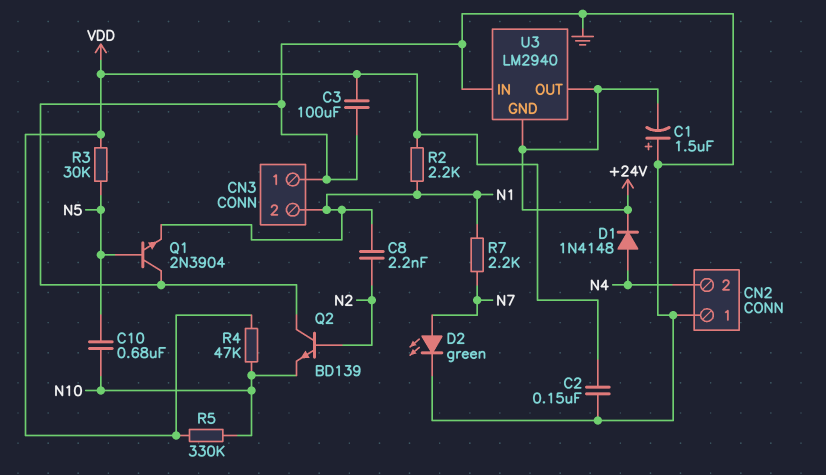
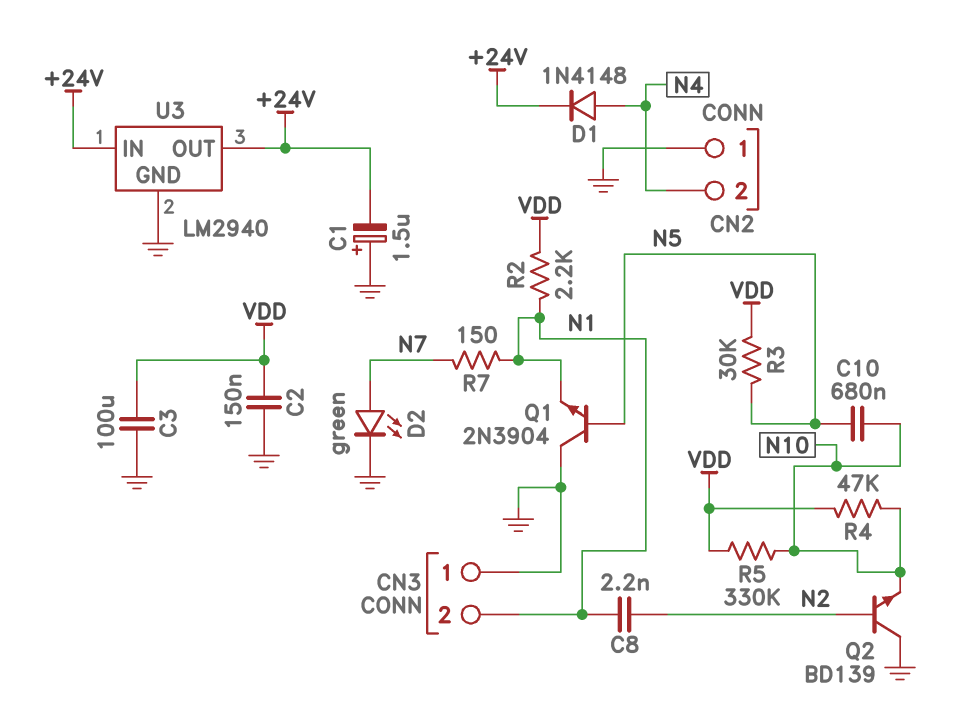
R7: 2.2k (N1, N7) -> 150 (N1, N7)
U3 pin GND: +24V -> GND
U3 pin IN: GND -> +24V

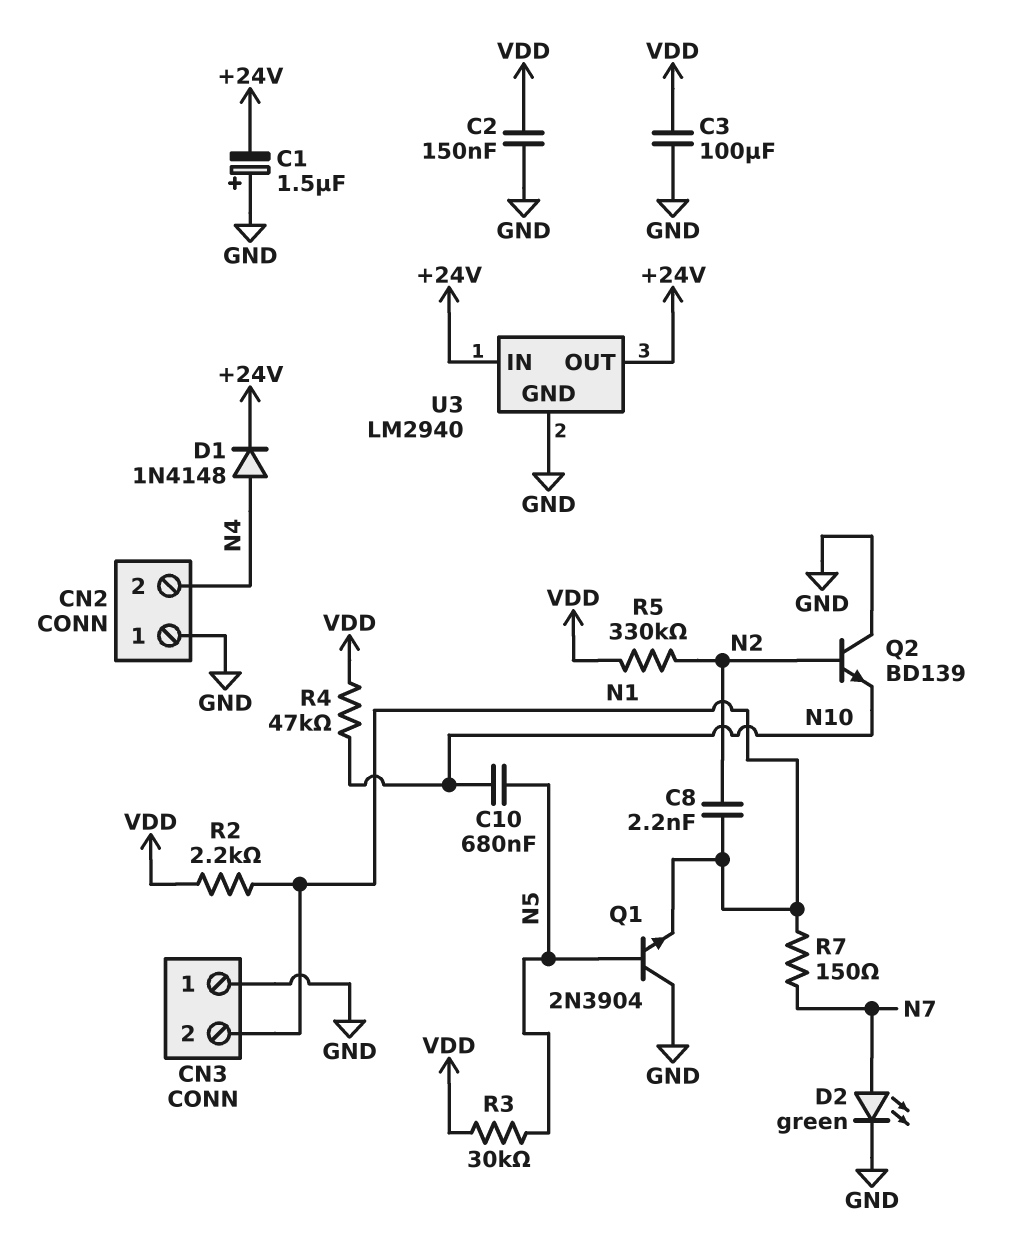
R5: 330k (N10, VDD) -> 330k (N2, VDD)

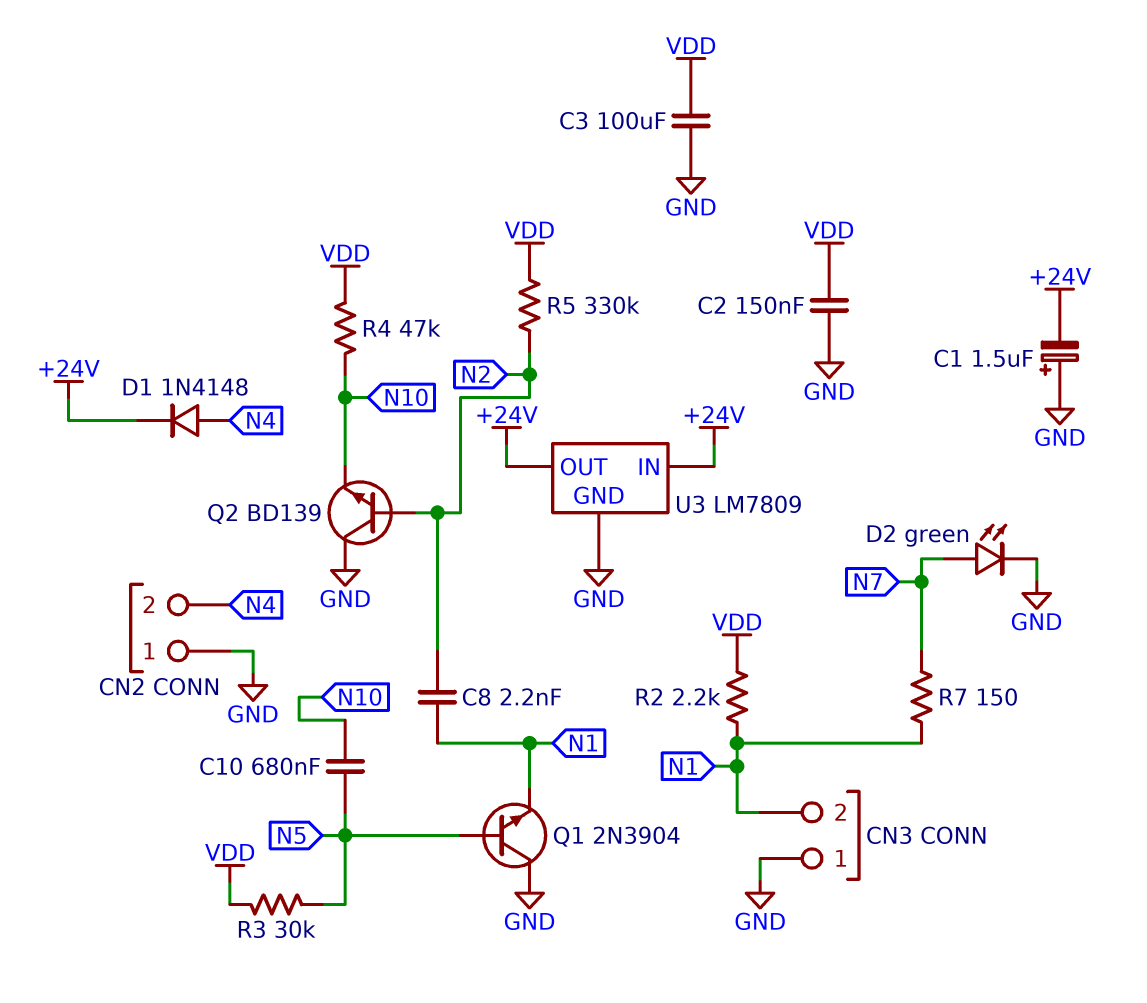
U3: LM2940 -> LM7809

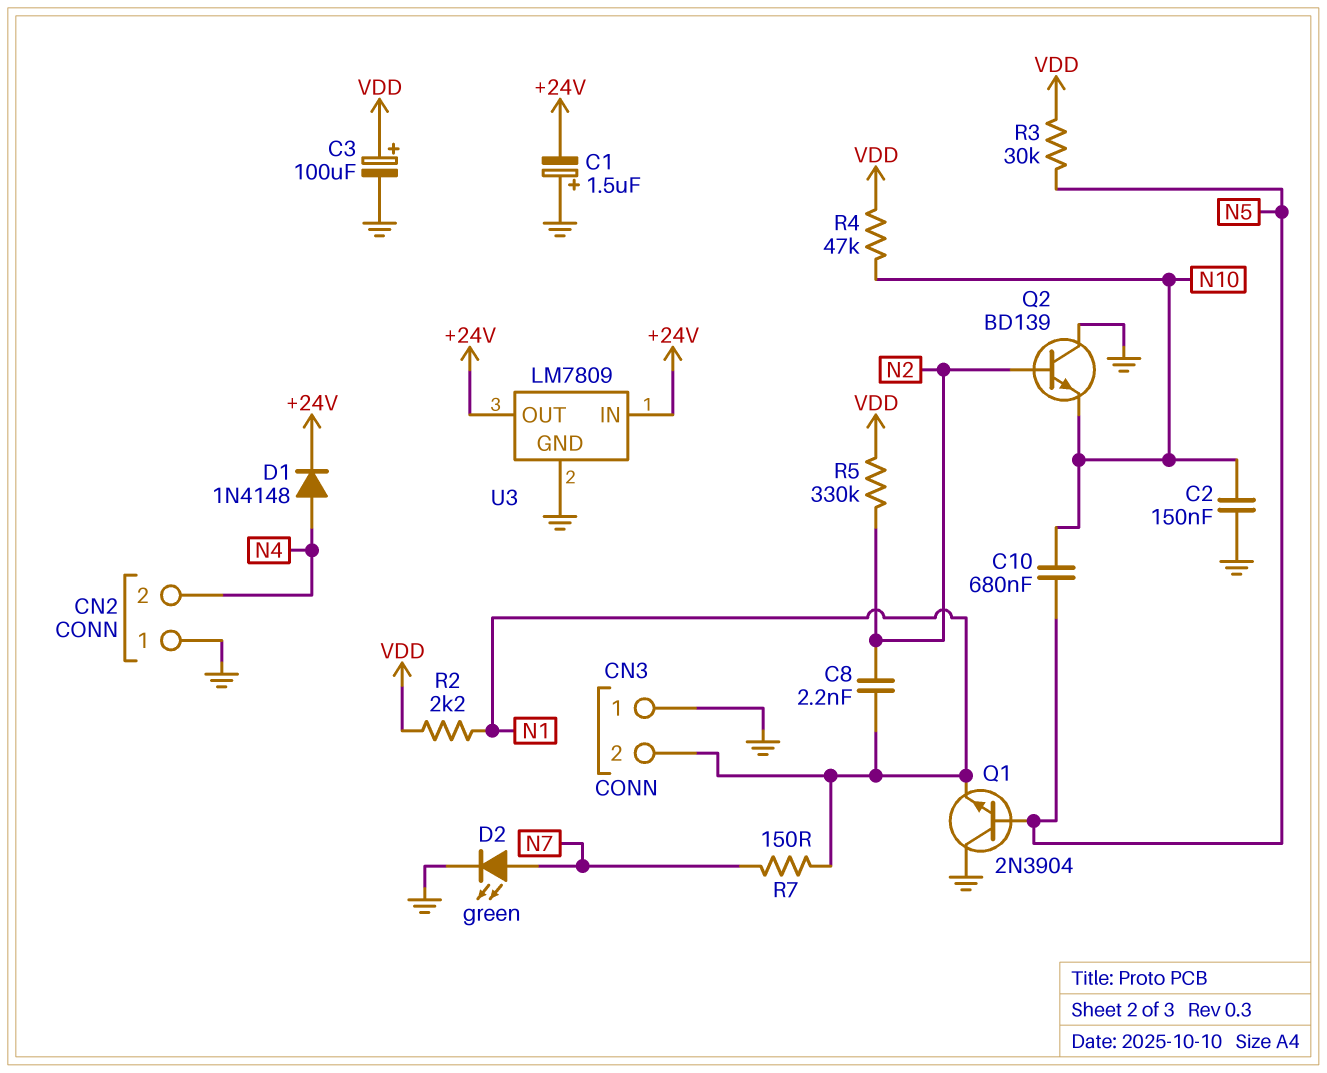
C2: 150nF (GND, VDD) -> 150nF (GND, N10)
C3: 100uF (GND, VDD) -> 100uF (plus VDD, minus GND)

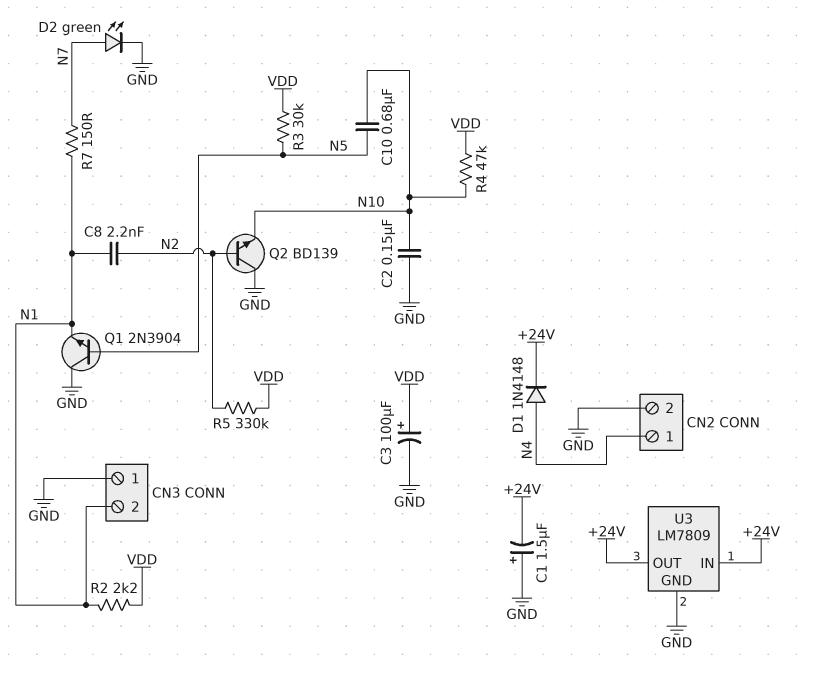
CN2 pin 1: GND -> N4
CN2 pin 2: N4 -> GND

